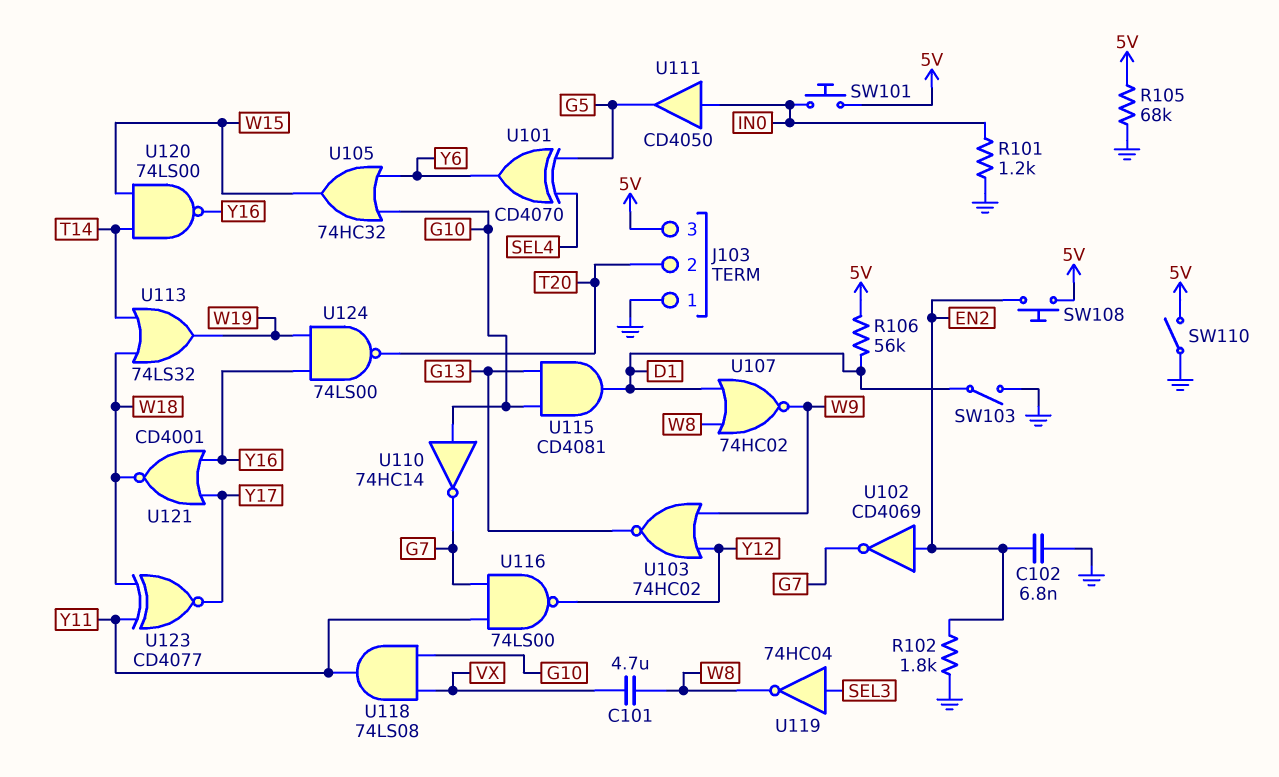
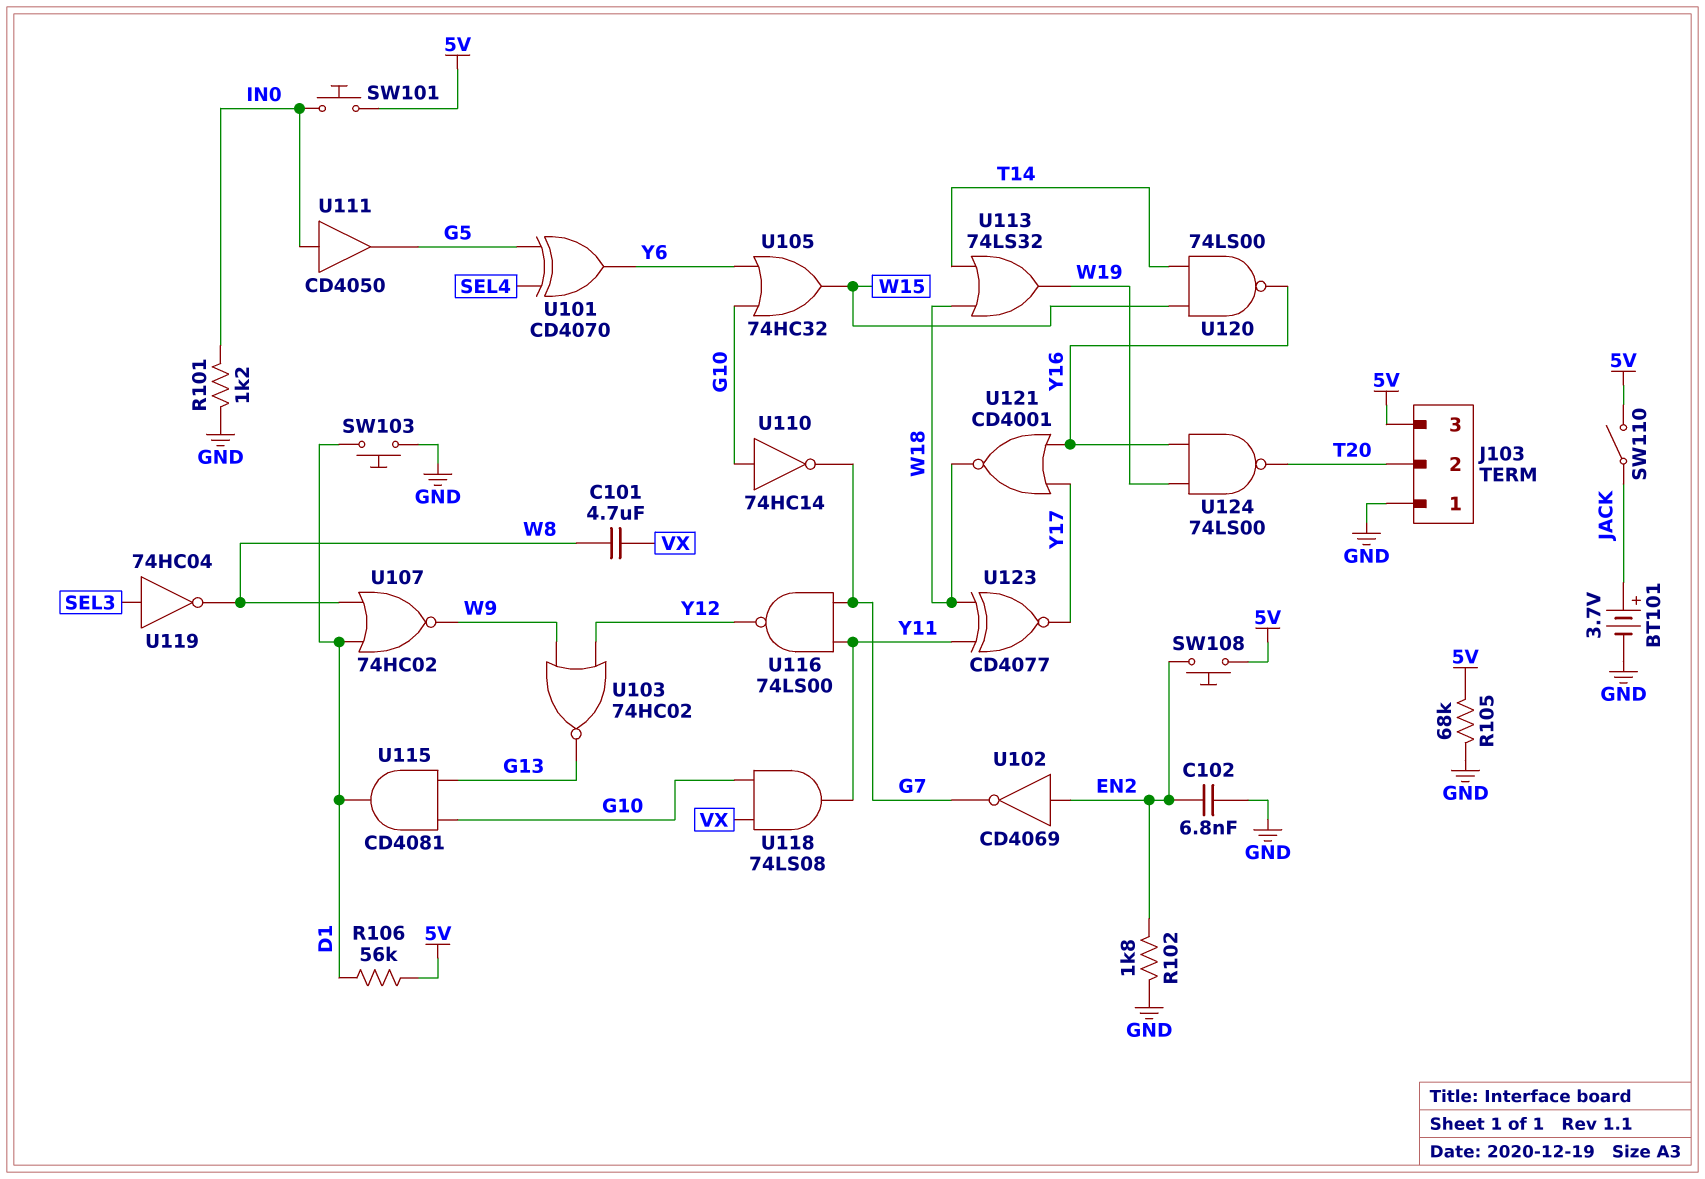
BT101: none -> 3.7V (plus JACK, minus GND)
SW103: switch (D1, GND) -> button (D1, GND)
SW110: switch (5V, GND) -> switch (5V, JACK)

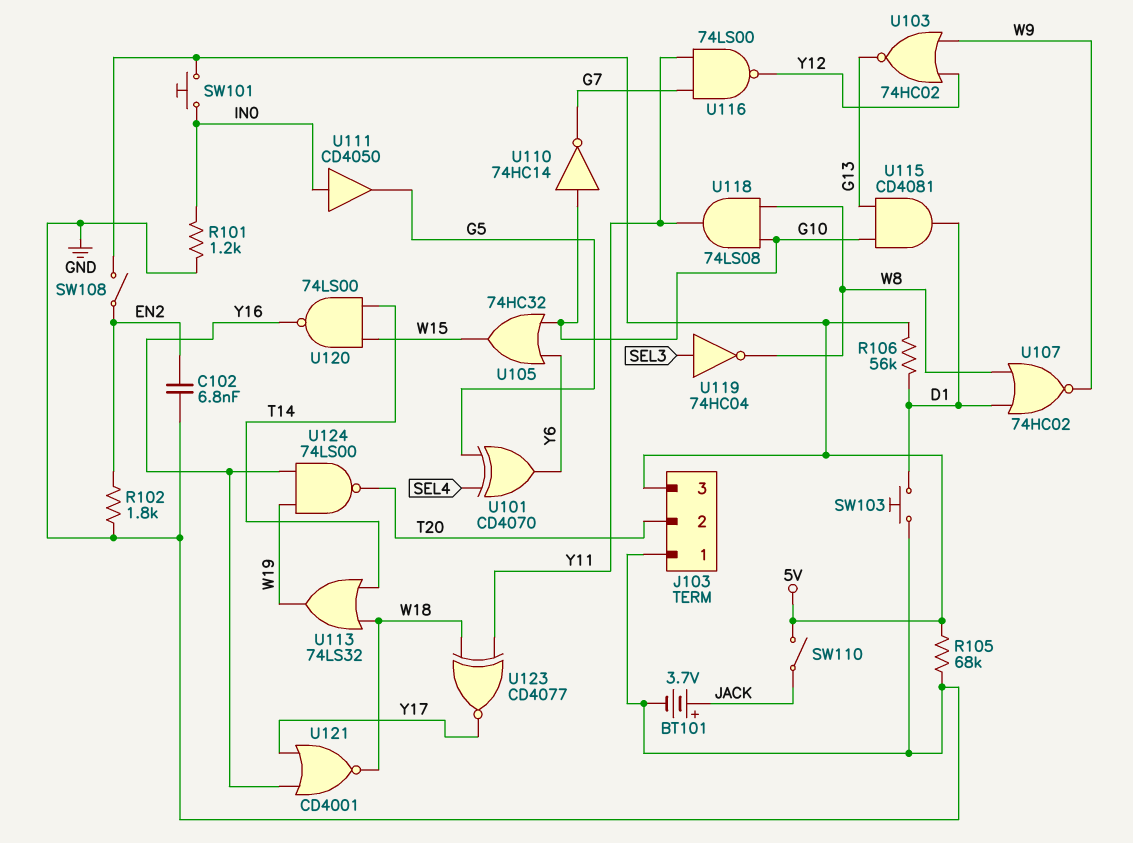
C101: 4.7uF (VX, W8) -> none
SW108: button (5V, EN2) -> switch (5V, EN2)
U102: NOT CD4069 (in EN2, out G7) -> none
U118: AND 74LS08 (in G10, in VX, out Y11) -> AND 74LS08 (in G10, in W8, out Y11)

